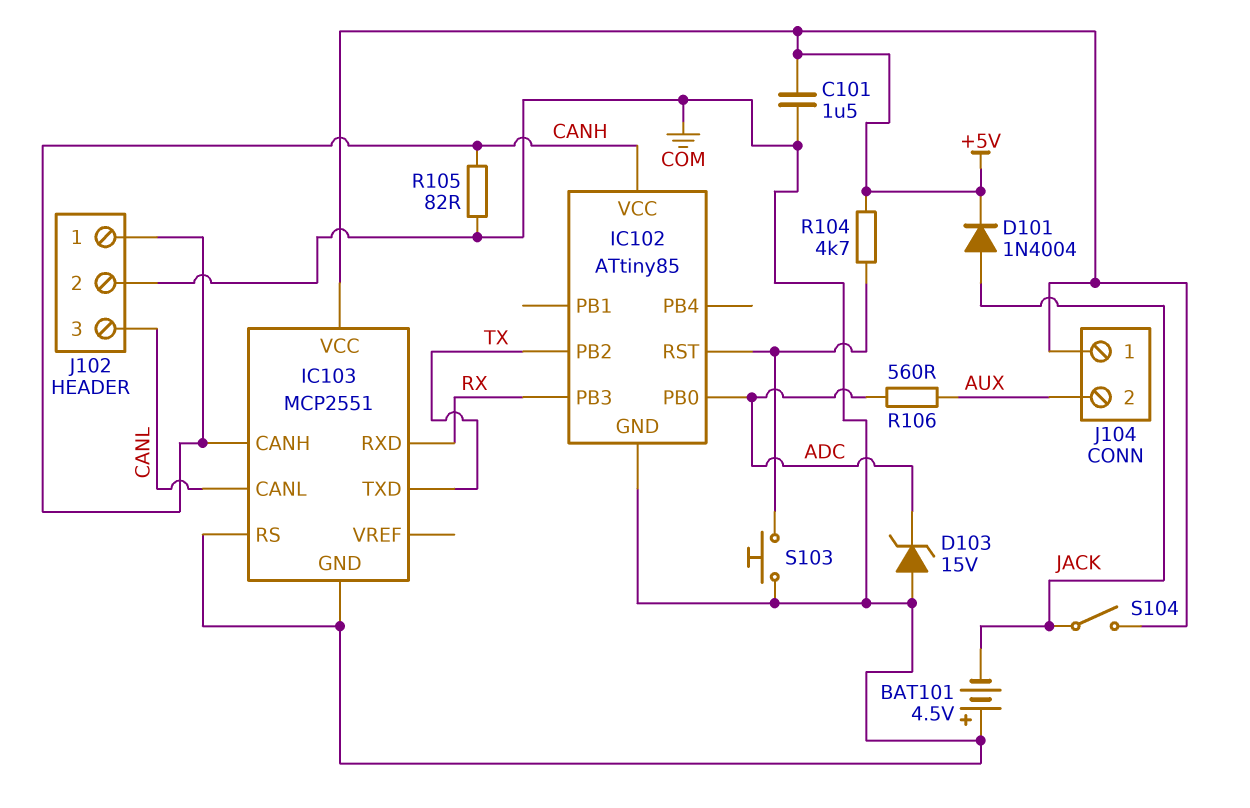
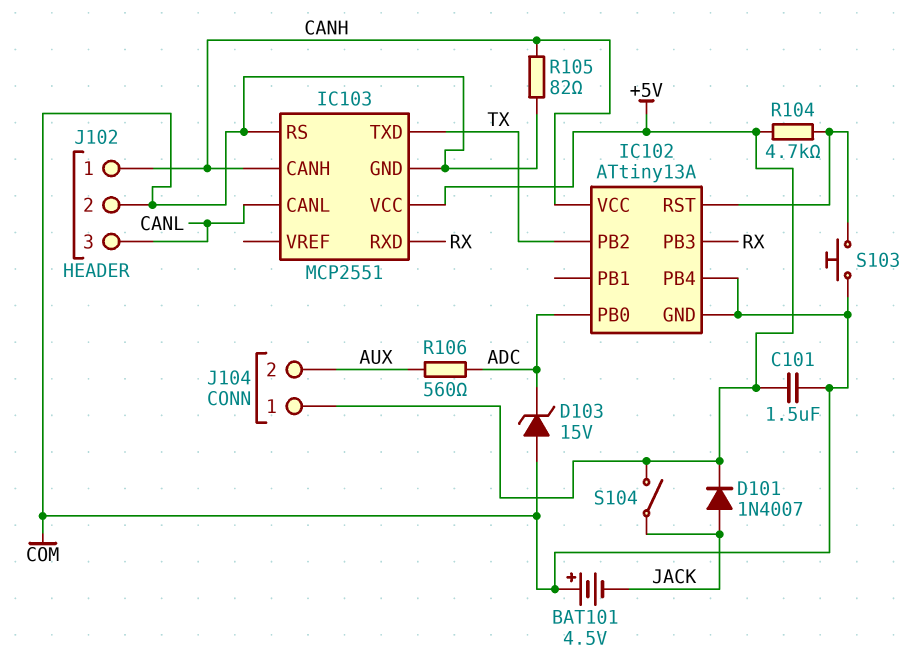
D101: diode 1N4004 (A JACK, K +5V) -> diode 1N4007 (A JACK, K +5V)
IC102: ATtiny85 -> ATtiny13A
IC102 pin PB4: none -> COM

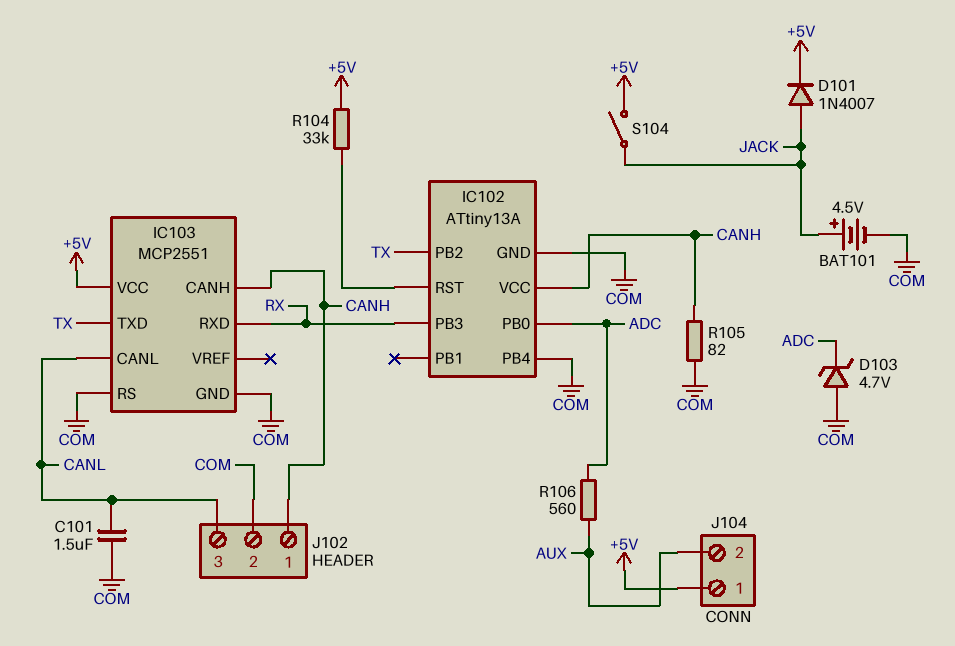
BAT101: 4.5V (plus COM, minus JACK) -> 4.5V (plus JACK, minus COM)
C101: 1.5uF (+5V, COM) -> 1.5uF (CANL, COM)
D103: zener 15V (A COM, K ADC) -> zener 4.7V (A COM, K ADC)
R104: 4.7k (+5V, IC102/RST) -> 33k (+5V, IC102/RST)
S103: button (COM, IC102/RST) -> none

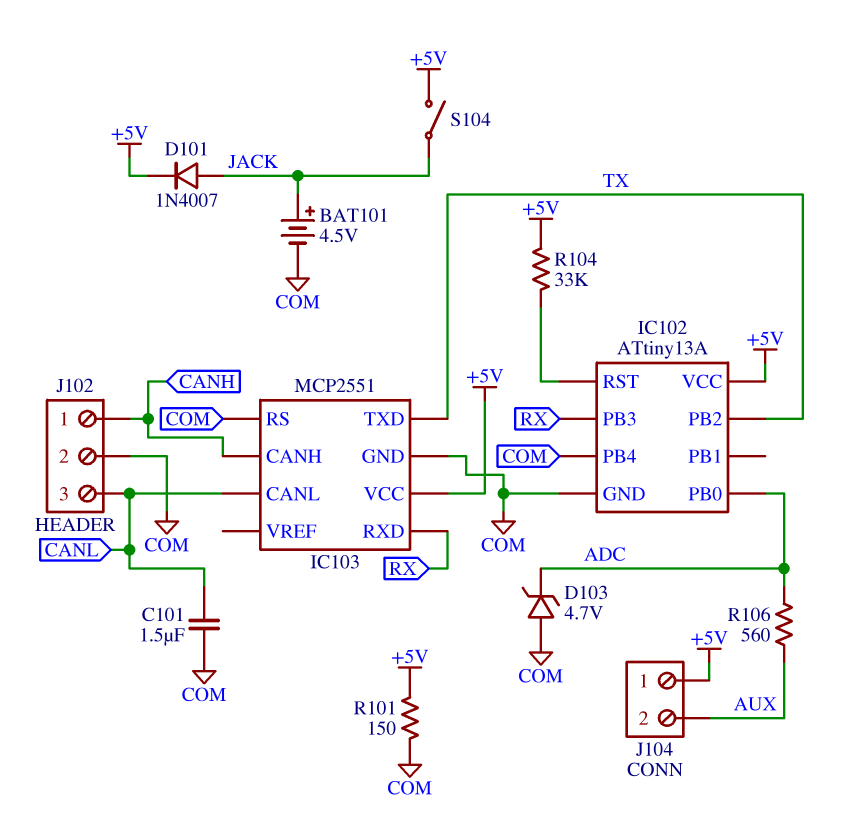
IC102 pin VCC: CANH -> +5V
R101: none -> 150 (+5V, COM)
R105: 82 (CANH, COM) -> none

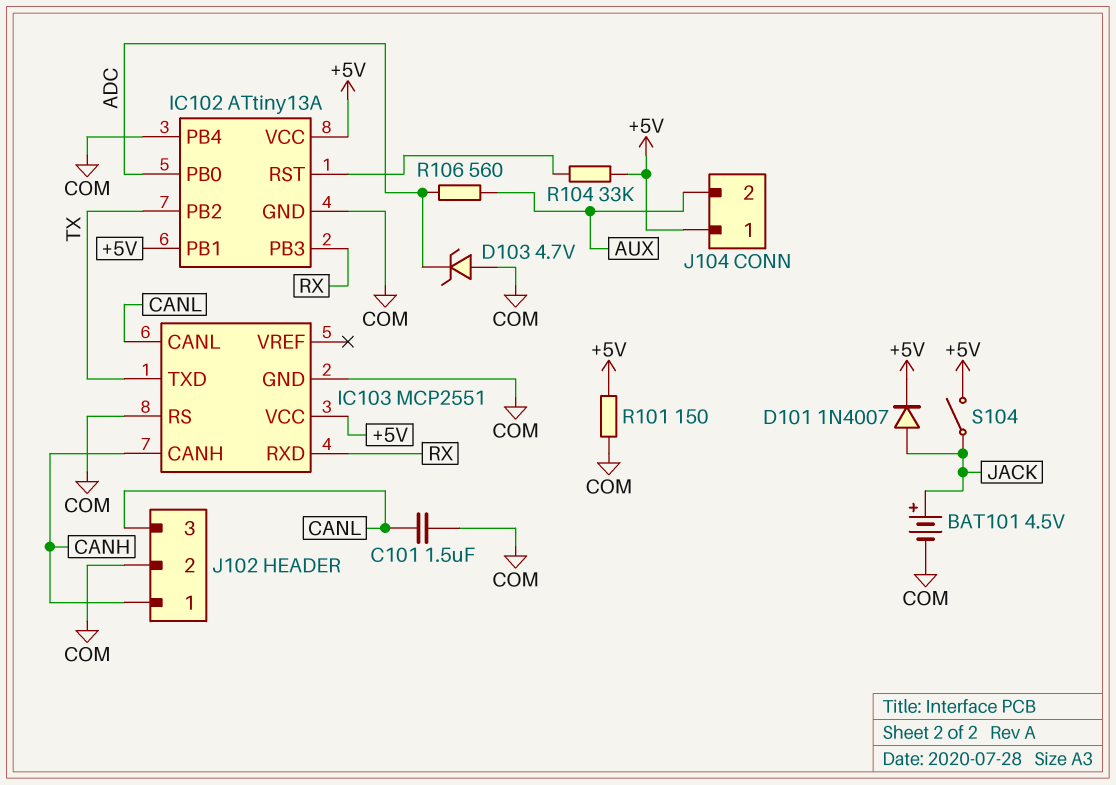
IC102 pin PB1: none -> +5V

